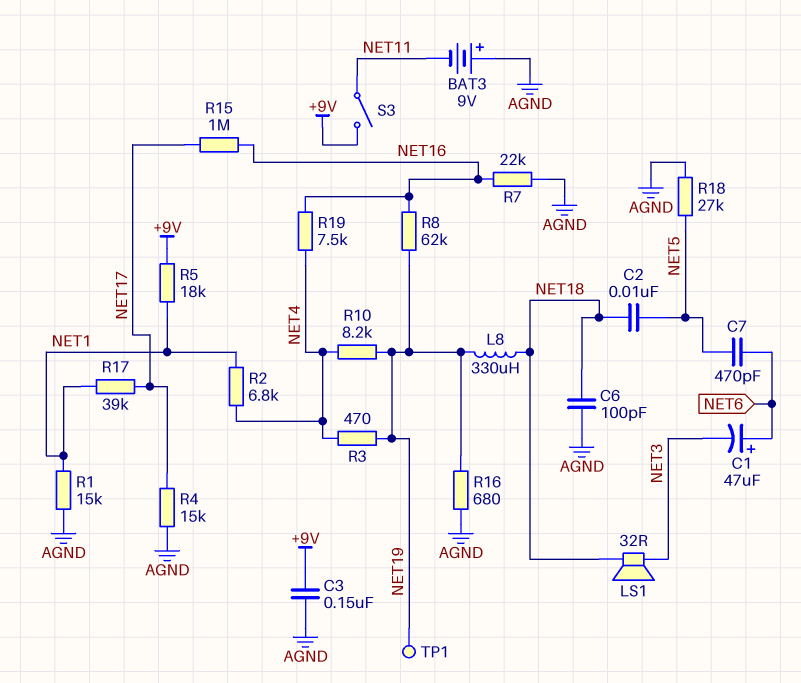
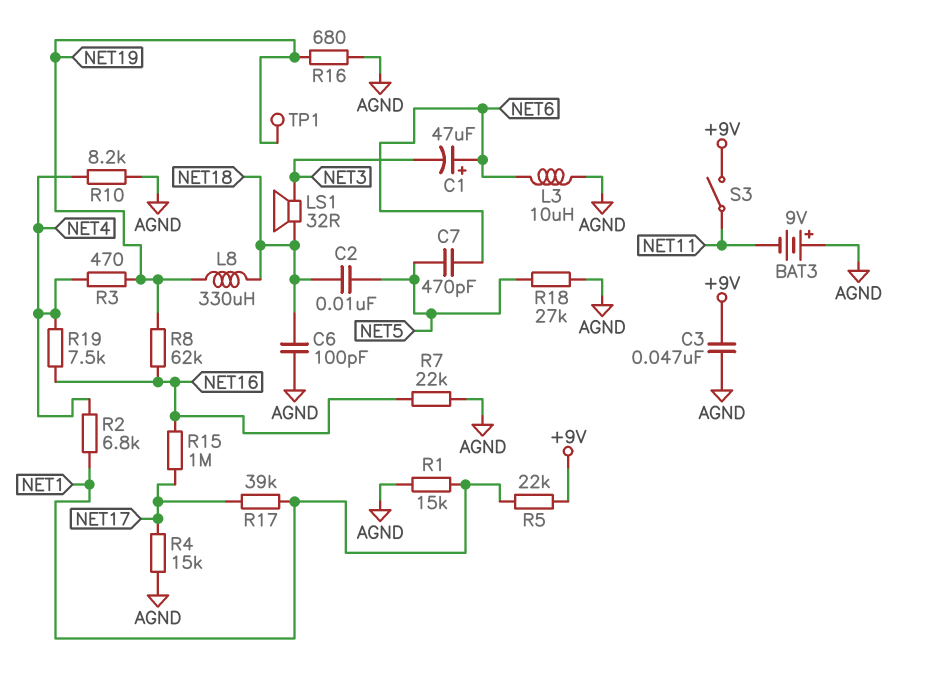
C3: 150nF (+9V, AGND) -> 47nF (+9V, AGND)
L3: none -> 10uH (AGND, NET6)
R5: 18k (+9V, NET1) -> 22k (+9V, NET1)
R10: 8.2k (NET4, NET19) -> 8.2k (AGND, NET4)

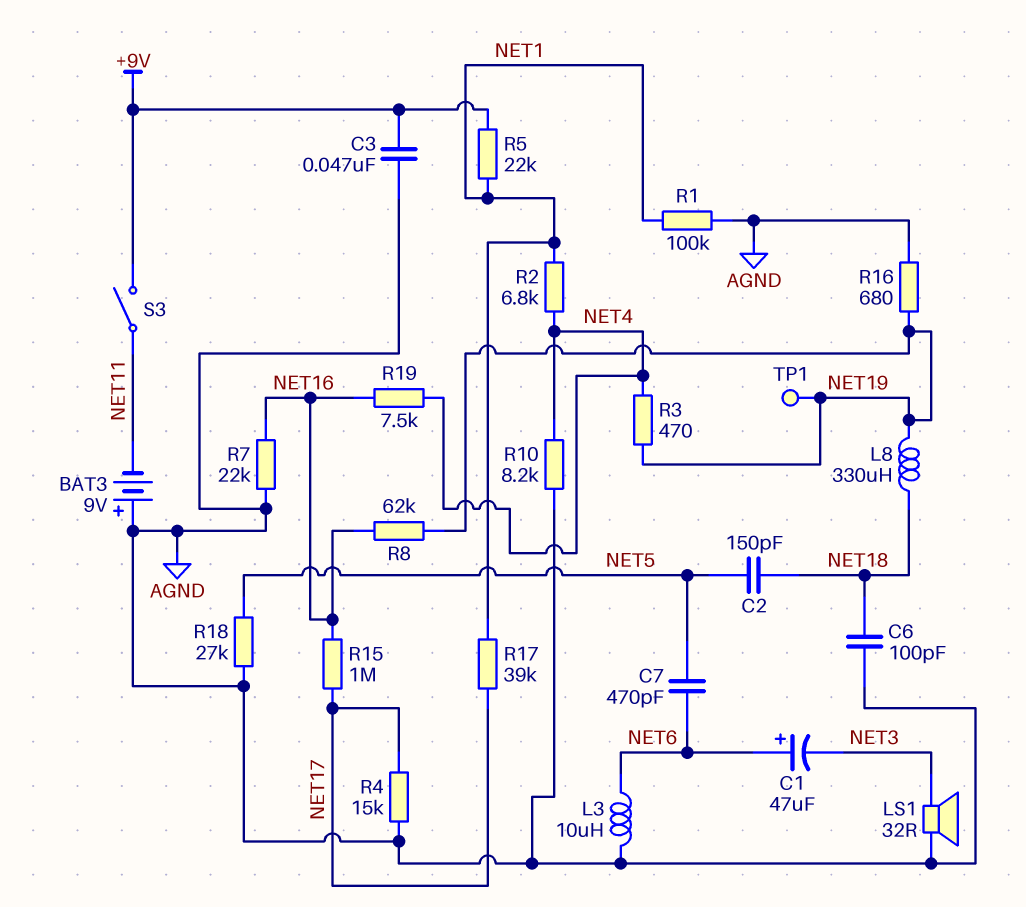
C2: 10nF (NET5, NET18) -> 150pF (NET5, NET18)
LS1: speaker 32R (NET3, NET18) -> speaker 32R (AGND, NET3)
R1: 15k (AGND, NET1) -> 100k (AGND, NET1)

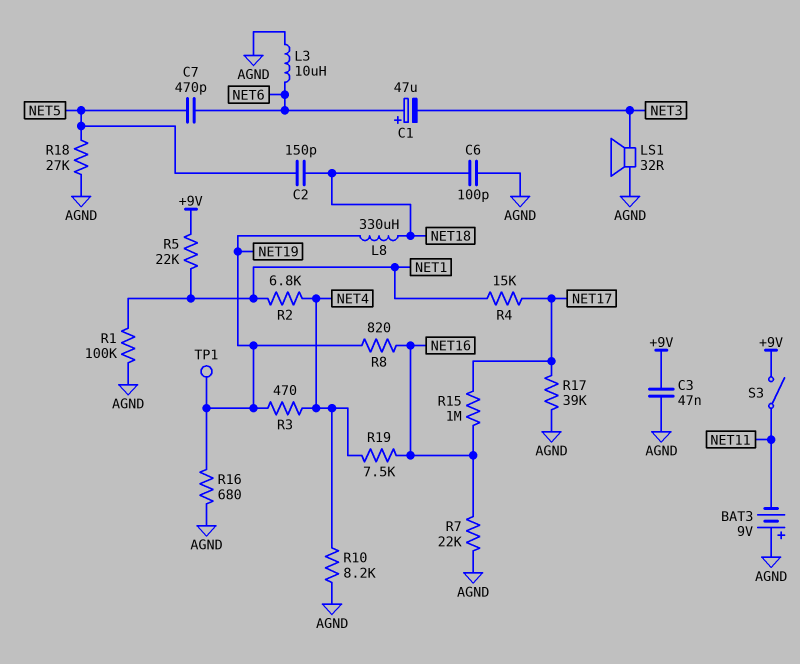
R4: 15k (AGND, NET17) -> 15k (NET1, NET17)
R8: 62k (NET16, NET19) -> 820 (NET16, NET19)
R17: 39k (NET1, NET17) -> 39k (AGND, NET17)

